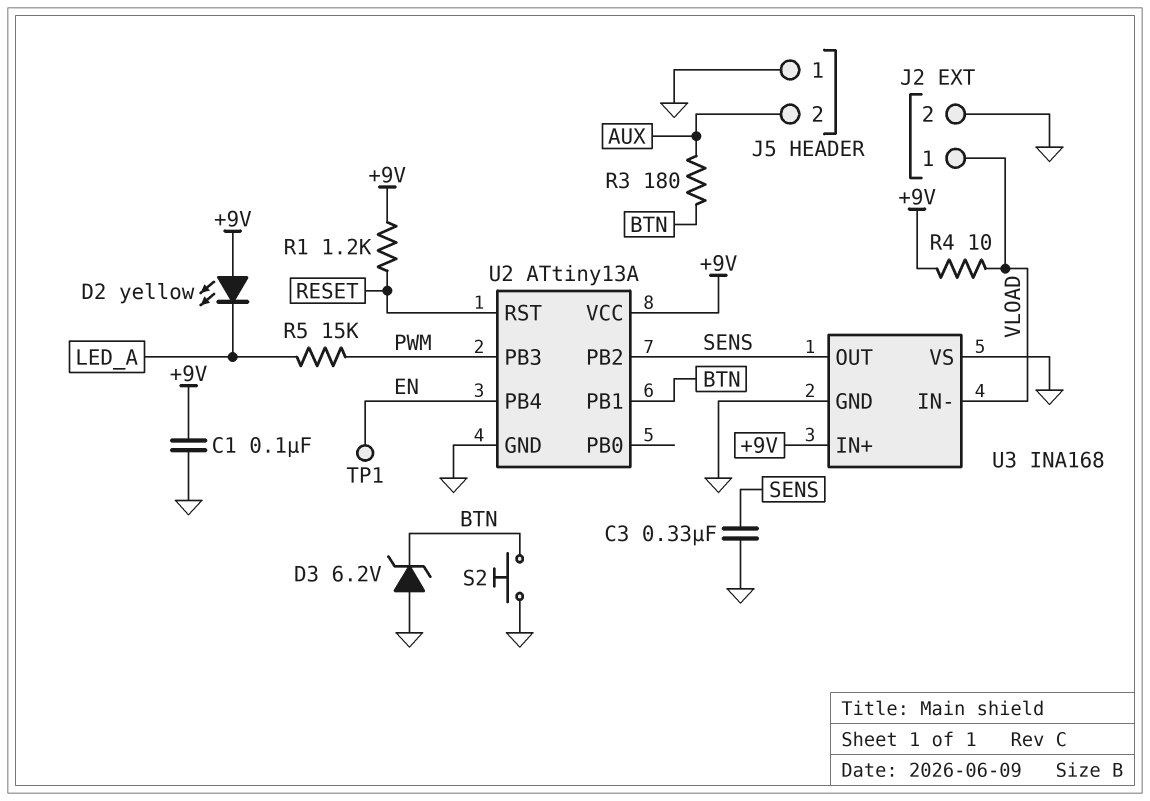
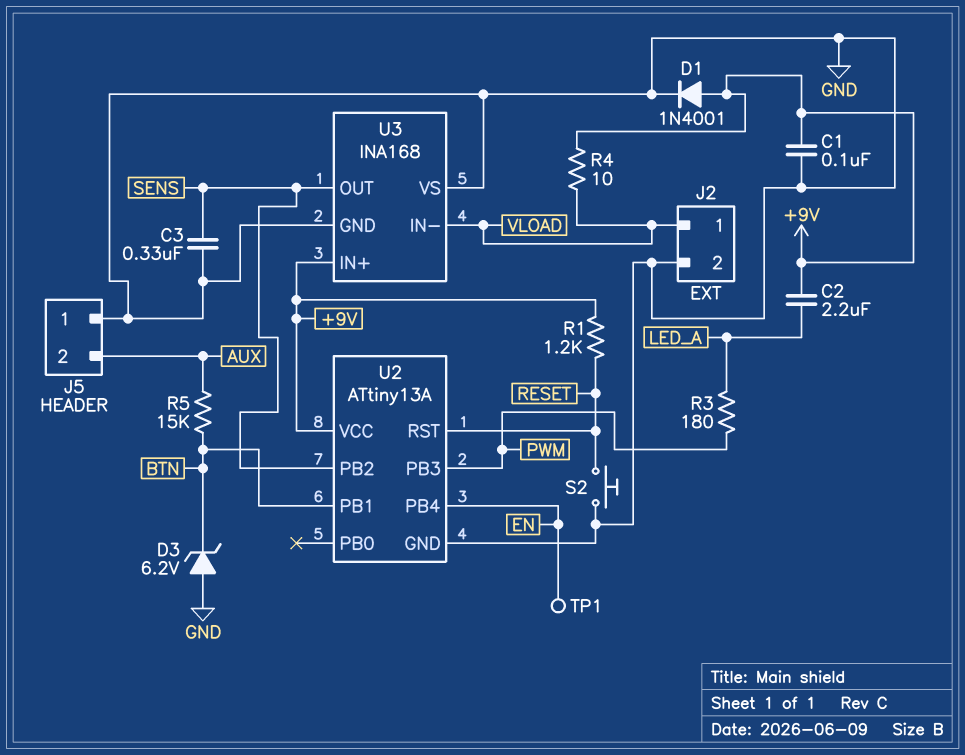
C2: none -> 2.2uF (+9V, LED_A)
D1: none -> diode 1N4001 (A +9V, K GND)
D2: LED yellow (A +9V, K LED_A) -> none
R3: 180 (AUX, BTN) -> 180 (LED_A, PWM)
R5: 15k (LED_A, PWM) -> 15k (AUX, BTN)
S2: button (BTN, GND) -> button (GND, RESET)

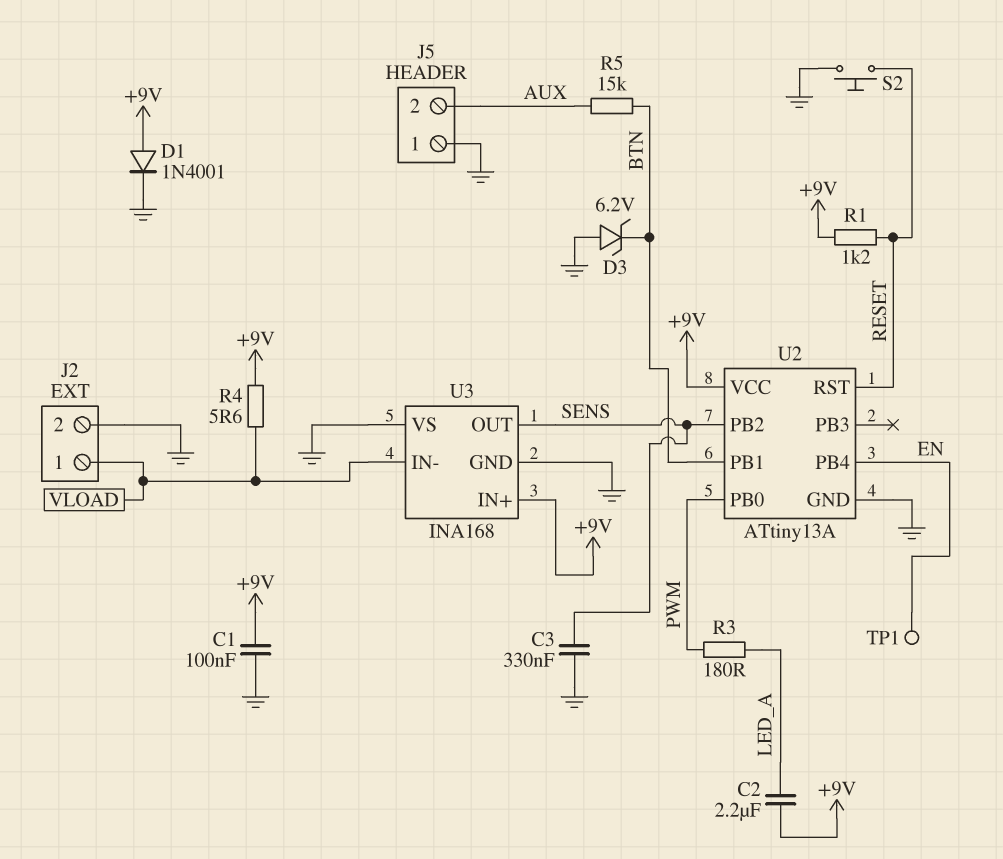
R4: 10 (+9V, VLOAD) -> 5.6 (+9V, VLOAD)
U2 pin PB0: none -> PWM
U2 pin PB3: PWM -> none

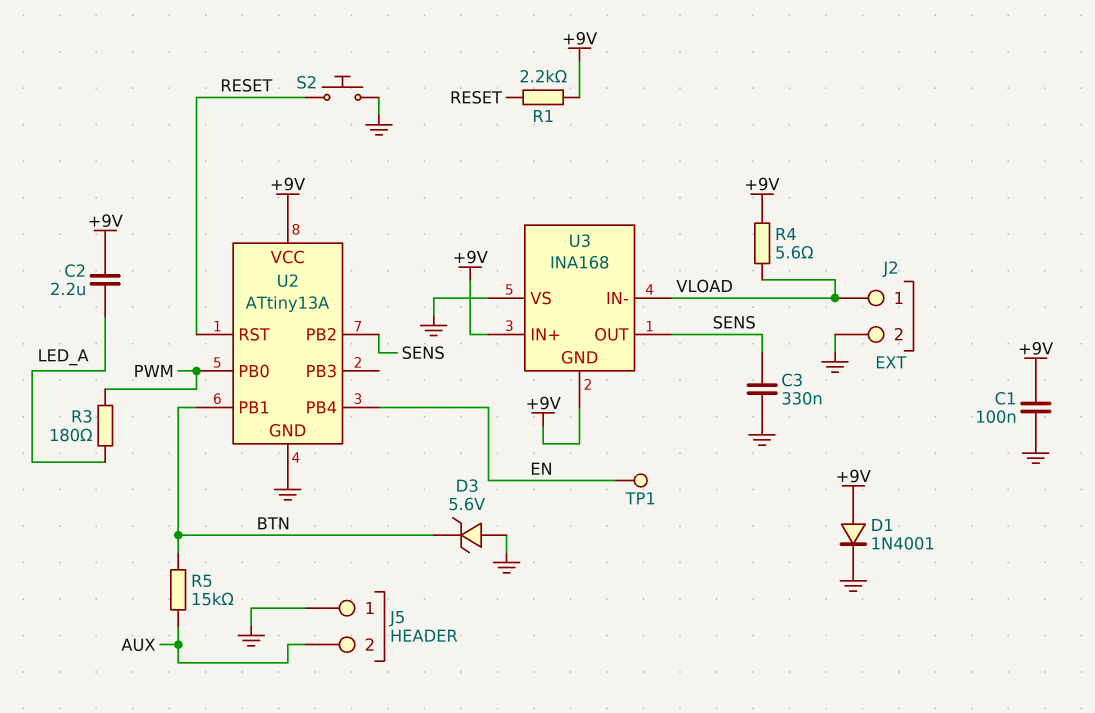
D3: zener 6.2V (A GND, K BTN) -> zener 5.6V (A GND, K BTN)
R1: 1.2k (+9V, RESET) -> 2.2k (+9V, RESET)
U3 pin GND: GND -> +9V

